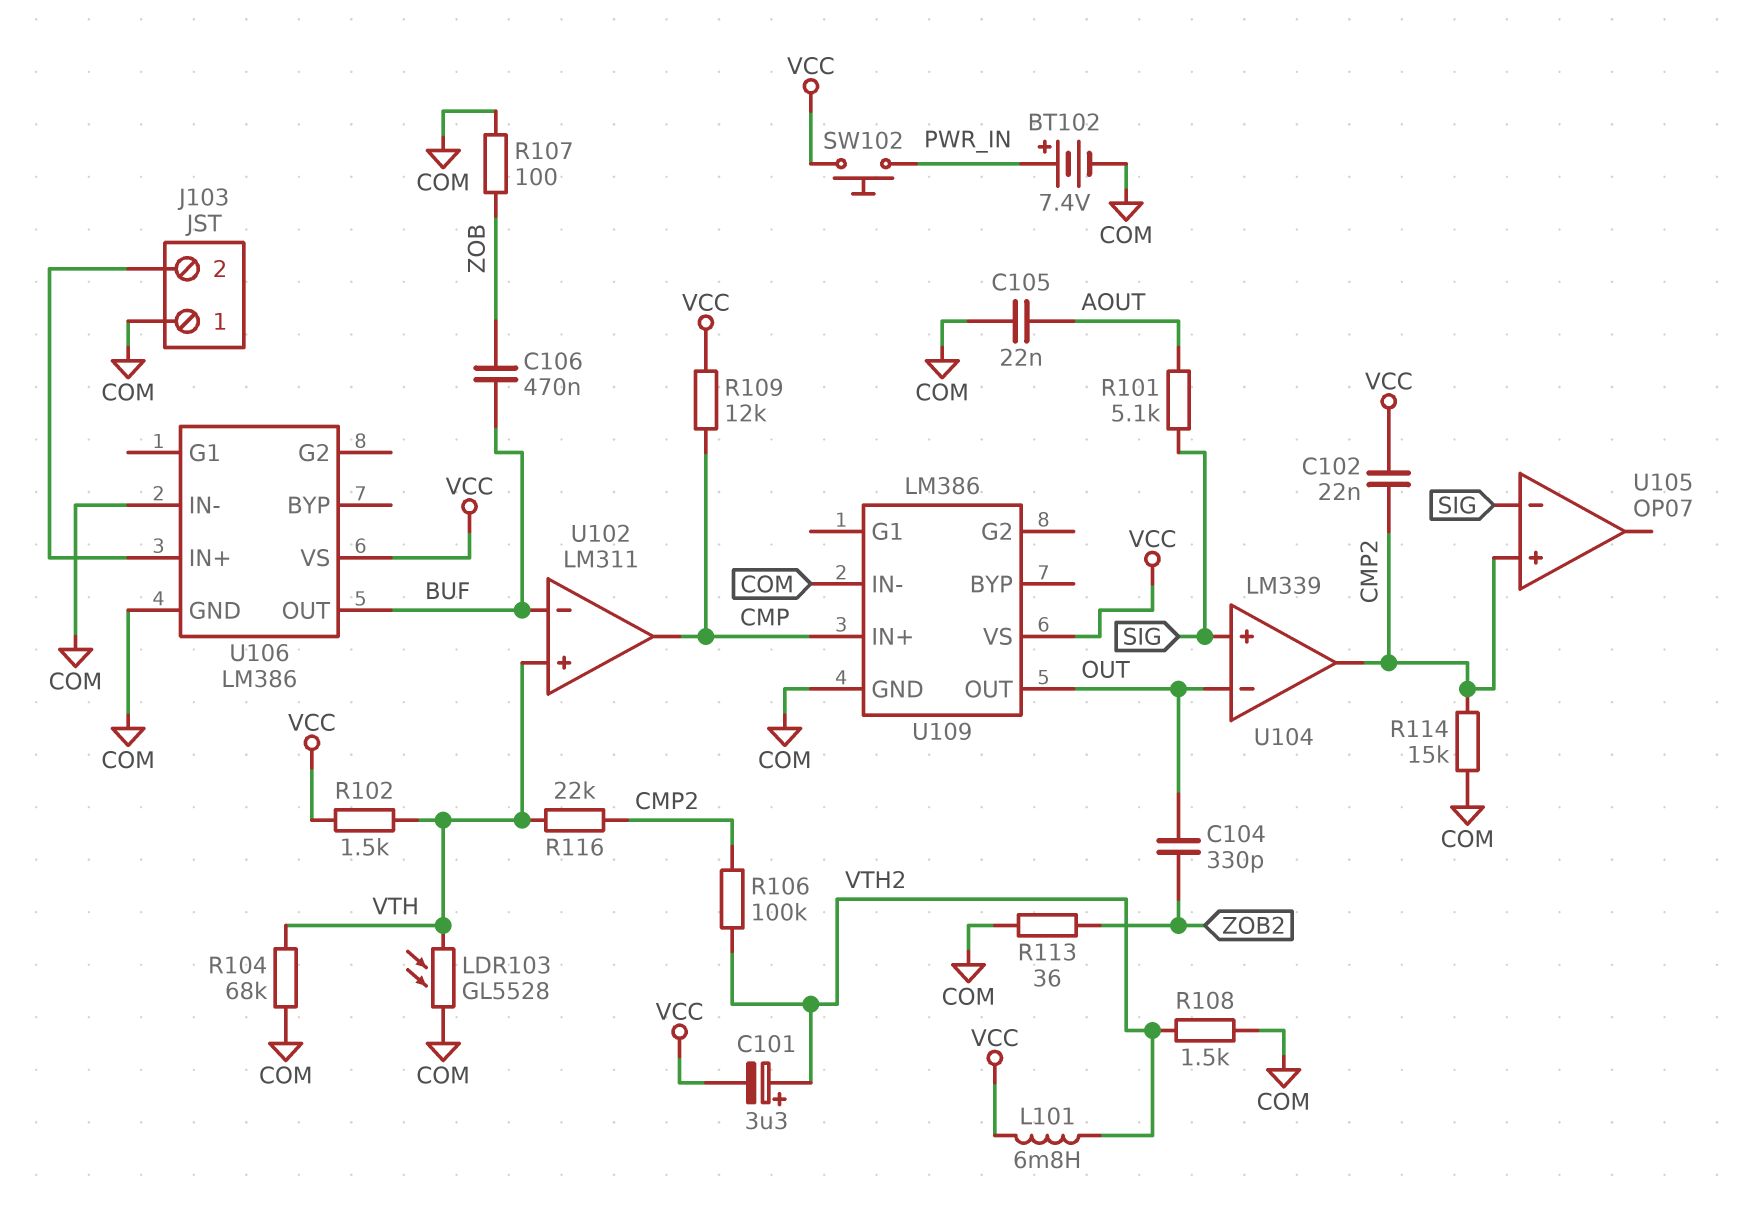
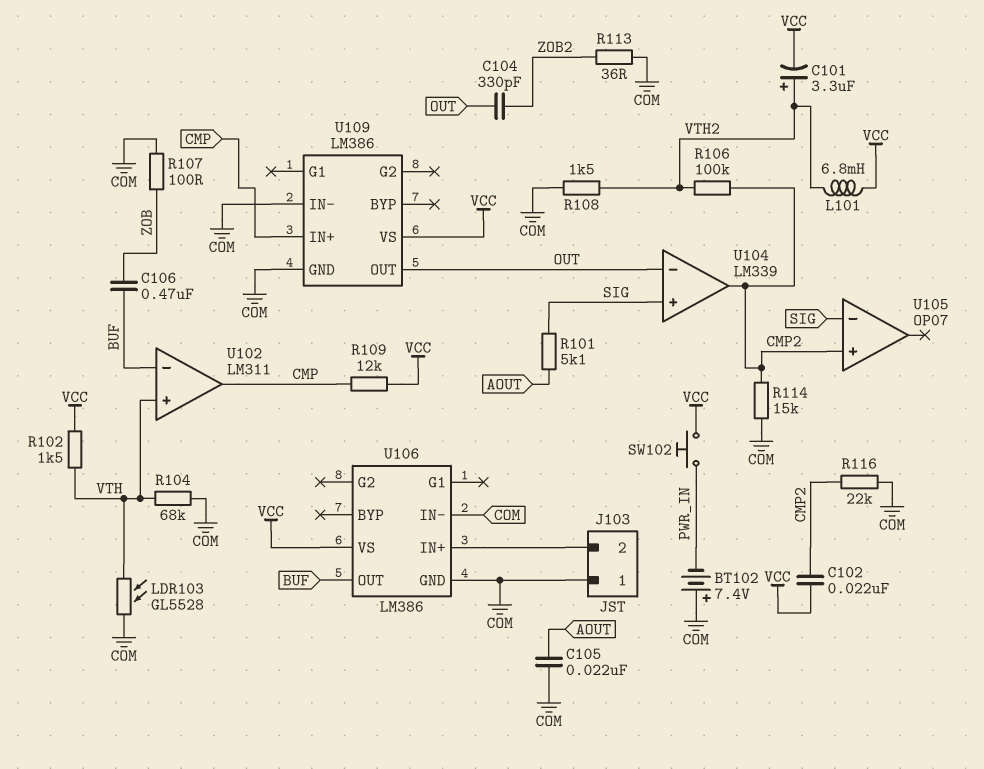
BT102: 7.4V (plus PWR_IN, minus COM) -> 7.4V (plus COM, minus PWR_IN)
R116: 22k (CMP2, VTH) -> 22k (CMP2, COM)

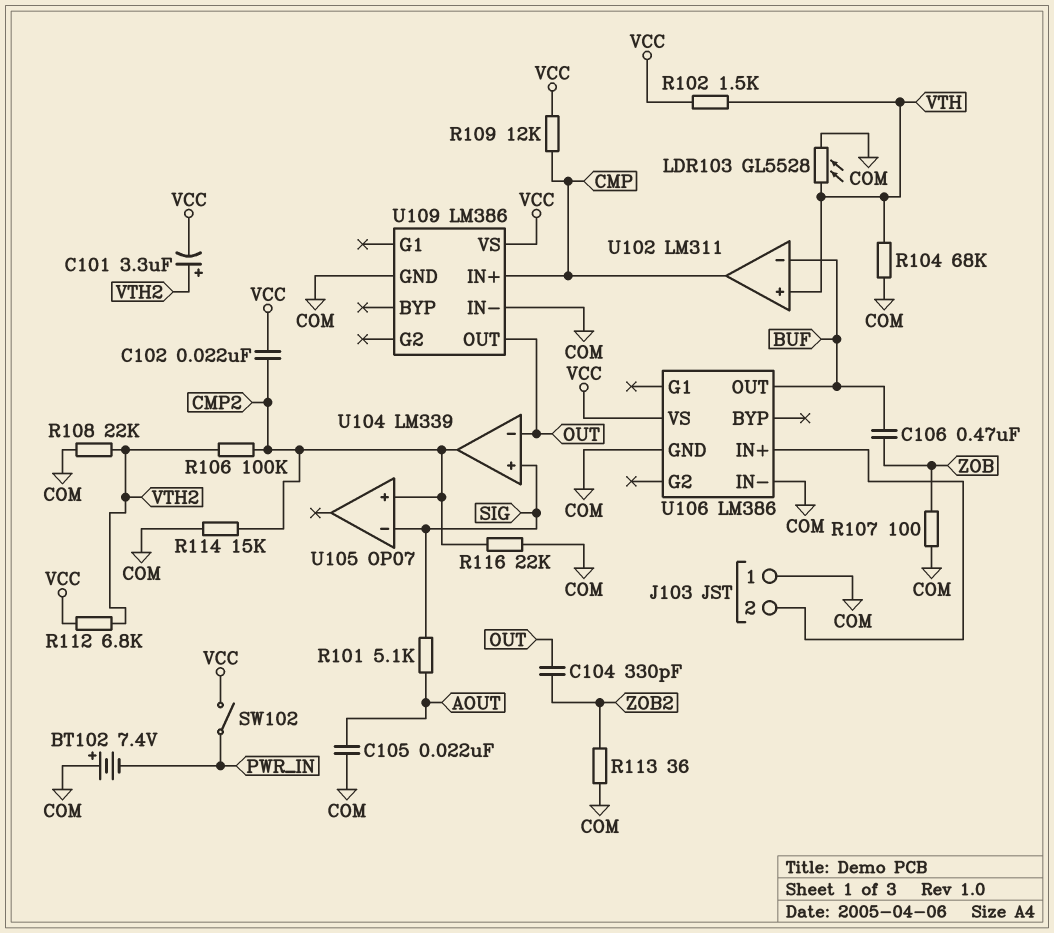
L101: 6.8mH (VCC, VTH2) -> none
R108: 1.5k (COM, VTH2) -> 22k (COM, VTH2)
R112: none -> 6.8k (VCC, VTH2)
SW102: button (PWR_IN, VCC) -> switch (PWR_IN, VCC)

